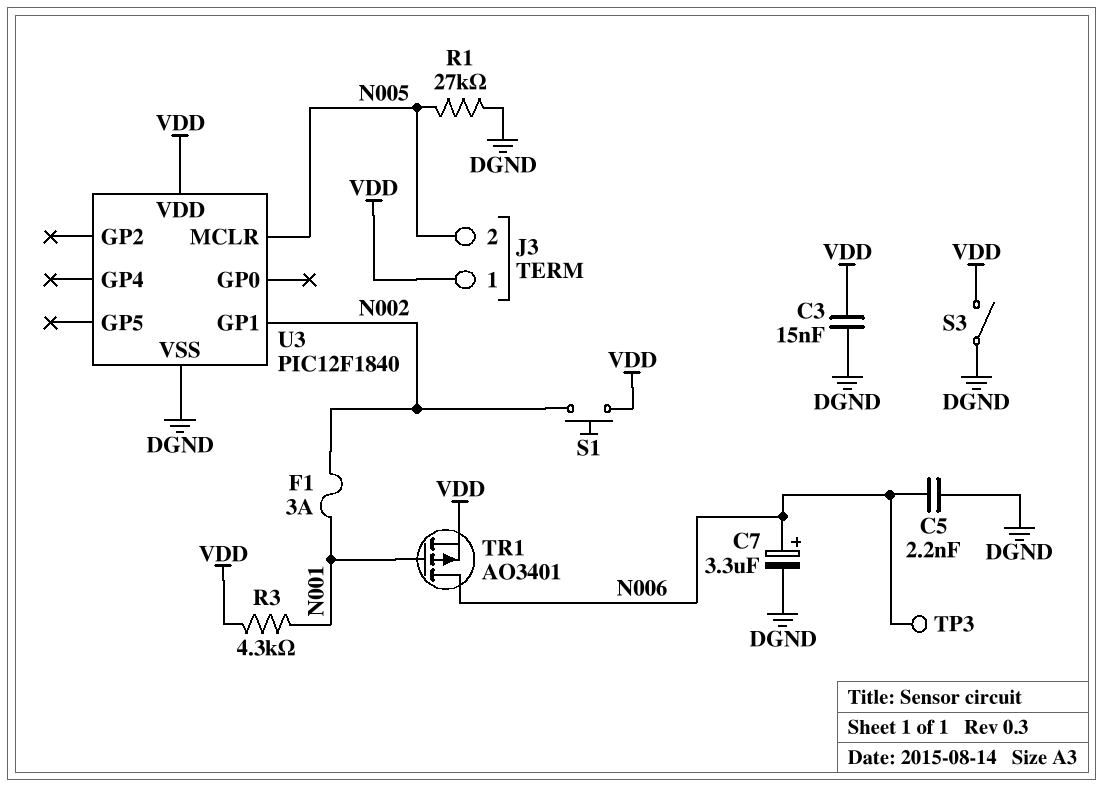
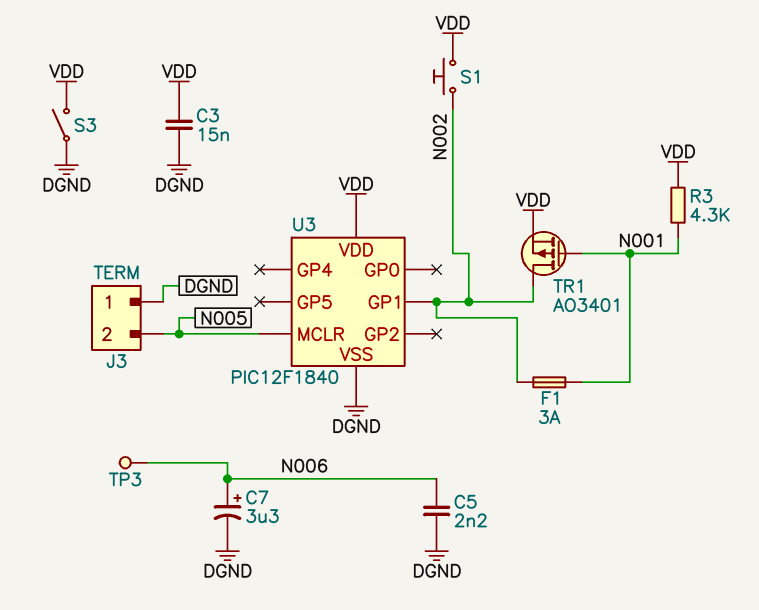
J3 pin 1: VDD -> DGND
R1: 27k (DGND, N005) -> none
TR1: PMOS AO3401 (G N001, D N006, S VDD) -> PMOS AO3401 (G N001, D N002, S VDD)

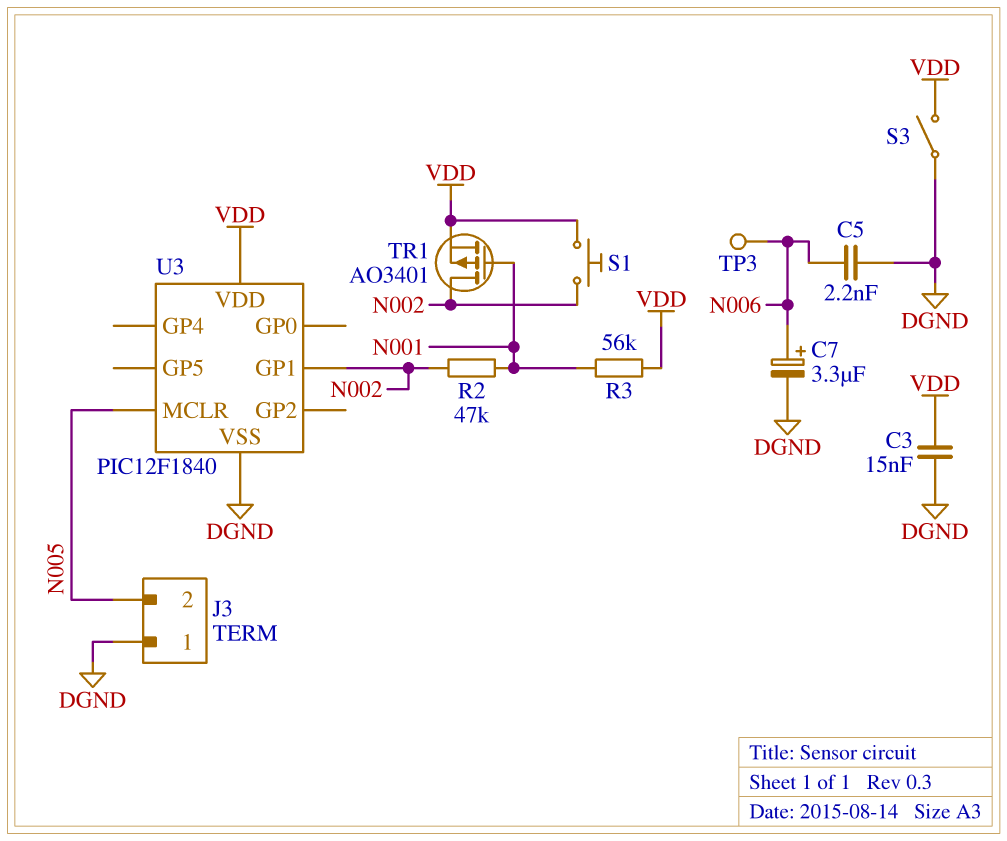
F1: 3A (N001, N002) -> none
R2: none -> 47k (N001, N002)
R3: 4.3k (N001, VDD) -> 56k (N001, VDD)

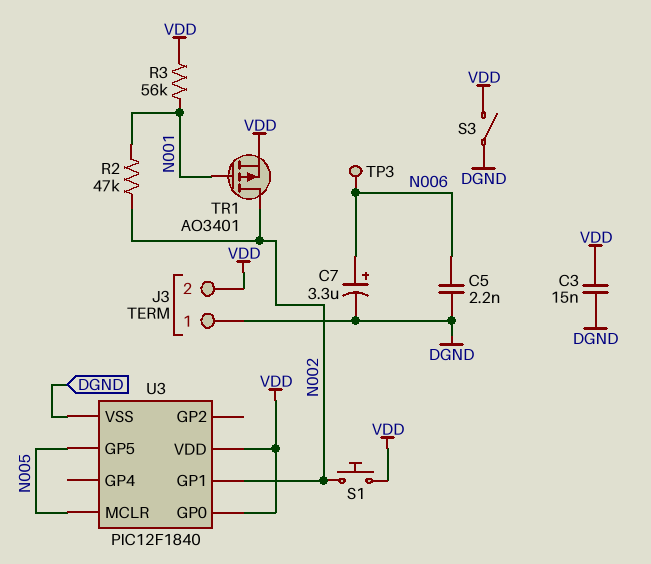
J3 pin 2: N005 -> VDD
U3 pin GP0: none -> VDD
U3 pin GP5: none -> N005

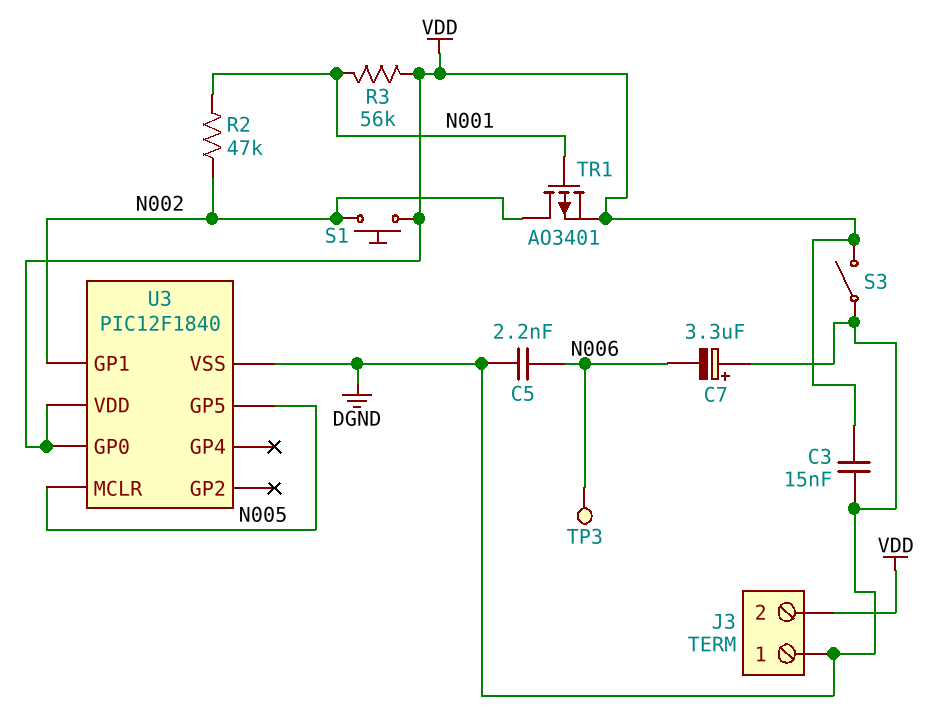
C7: 3.3uF (plus N006, minus DGND) -> 3.3uF (plus DGND, minus N006)

